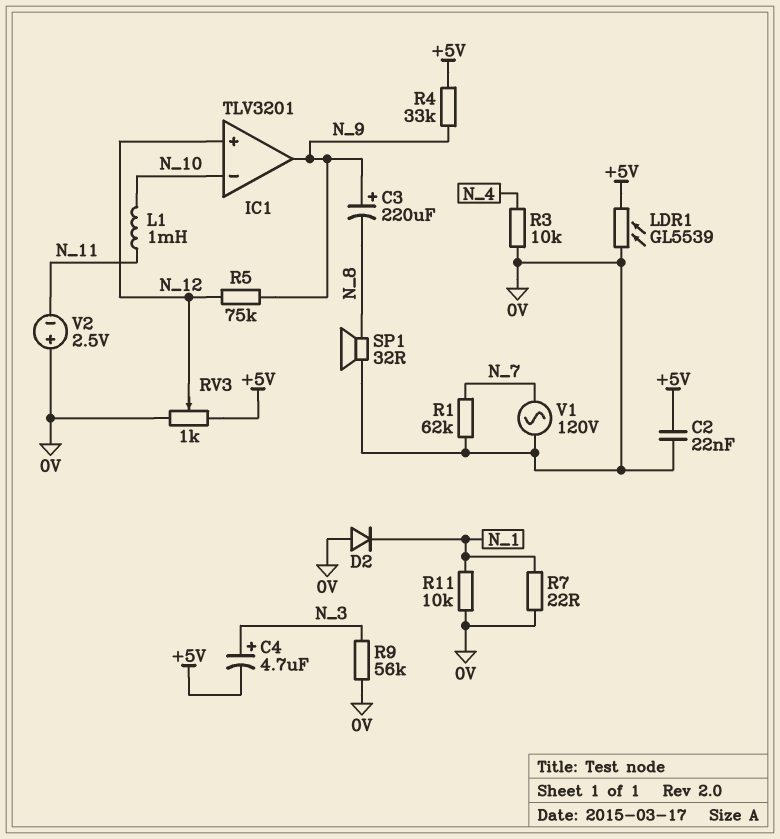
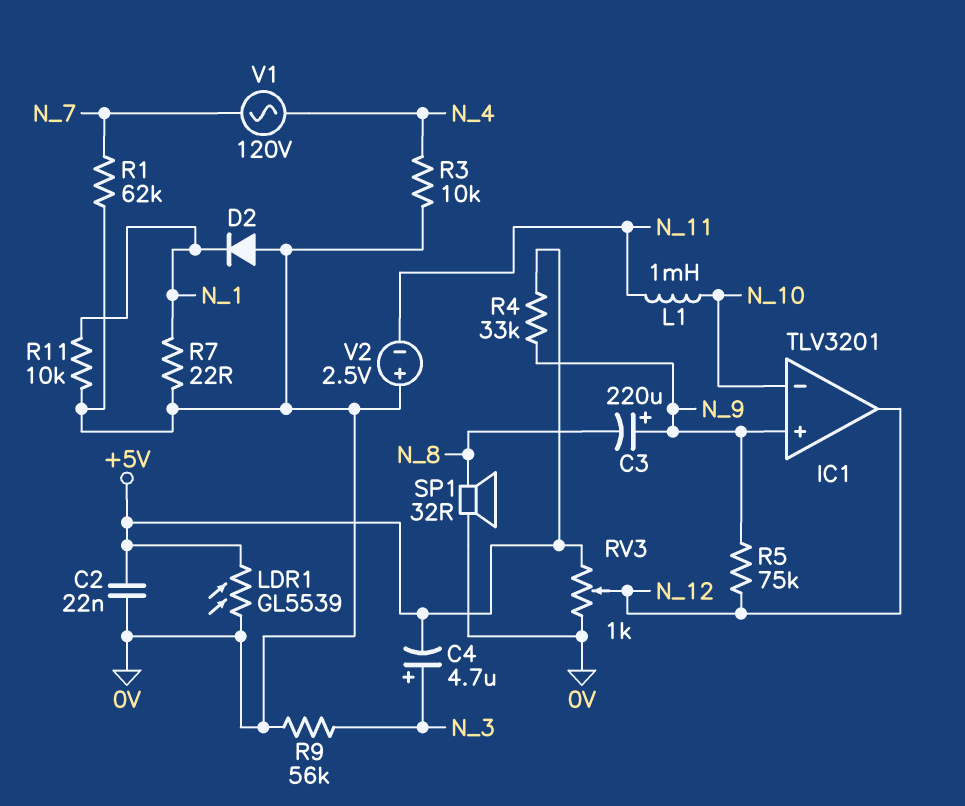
IC1 pin in+: N_12 -> N_9
IC1 pin out: N_9 -> N_12
V1: AC 120V (0V, N_7) -> AC 120V (N_4, N_7)

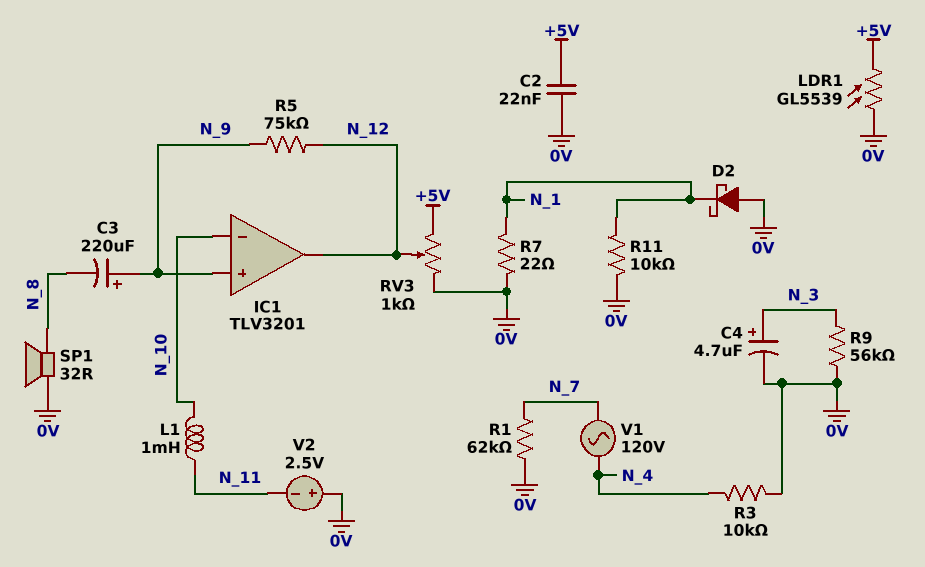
C4: 4.7uF (plus N_3, minus +5V) -> 4.7uF (plus N_3, minus 0V)
D2: diode (A 0V, K N_1) -> schottky (A 0V, K N_1)
R4: 33k (+5V, N_9) -> none

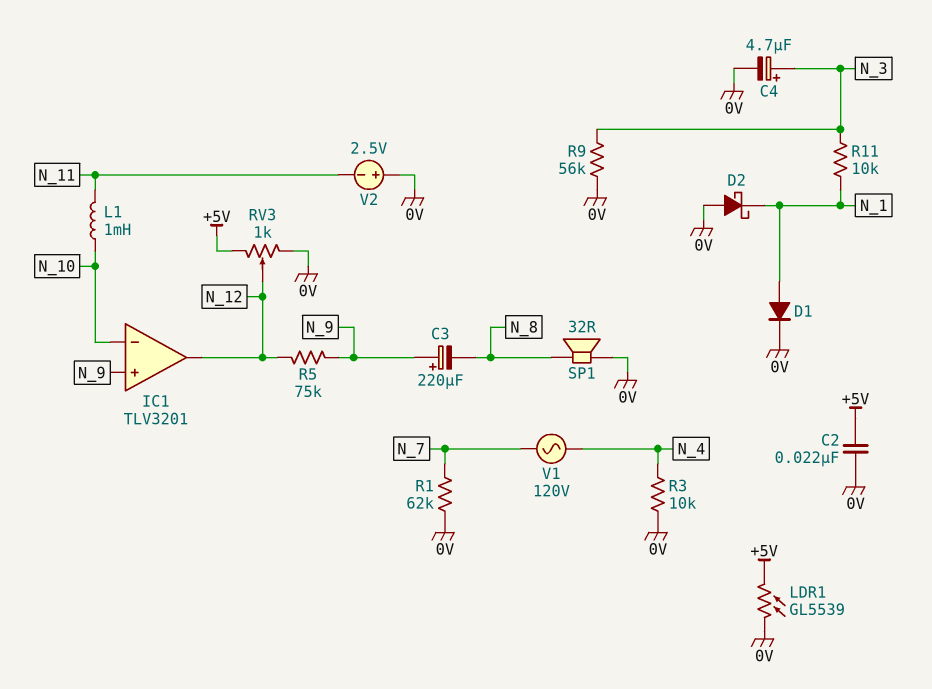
D1: none -> diode (A N_1, K 0V)
R7: 22 (0V, N_1) -> none
R11: 10k (0V, N_1) -> 10k (N_1, N_3)

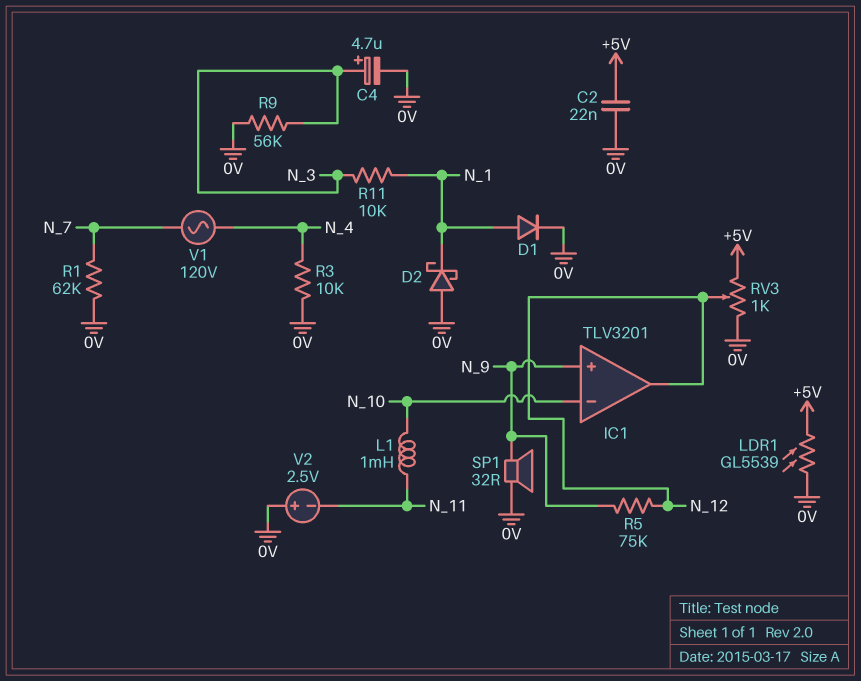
C3: 220uF (plus N_9, minus N_8) -> none
SP1: speaker 32R (0V, N_8) -> speaker 32R (0V, N_9)

